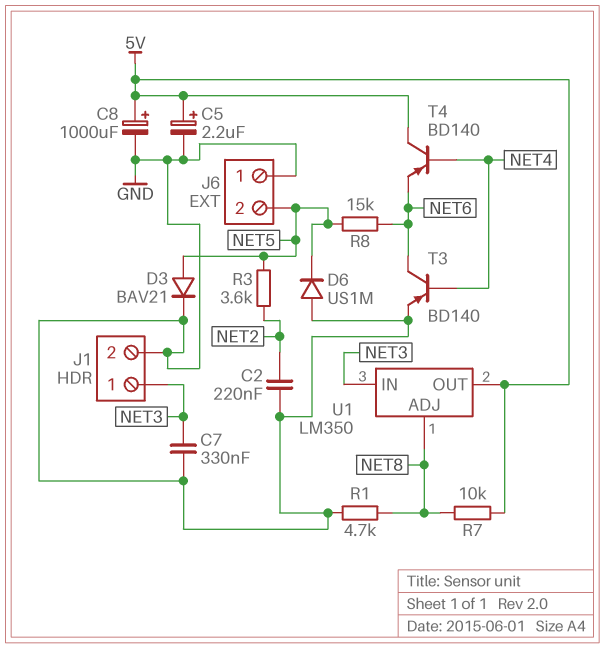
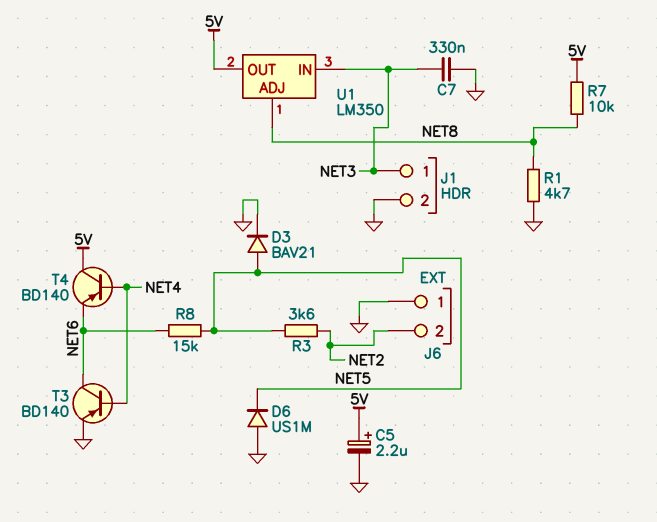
C2: 220nF (GND, NET2) -> none
C8: 1000uF (plus 5V, minus GND) -> none
J6 pin 2: NET5 -> NET2

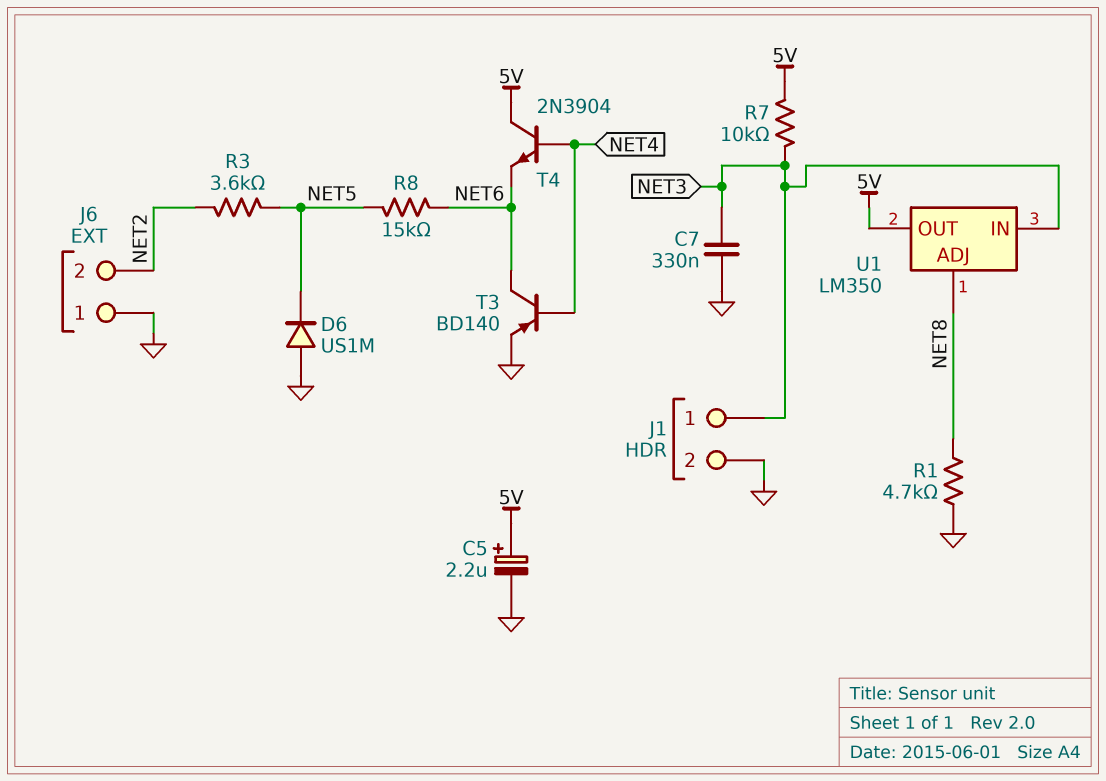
D3: diode BAV21 (A NET5, K GND) -> none
R7: 10k (5V, NET8) -> 10k (5V, NET3)
T4: PNP BD140 (B NET4, C 5V, E NET6) -> NPN 2N3904 (B NET4, C 5V, E NET6)

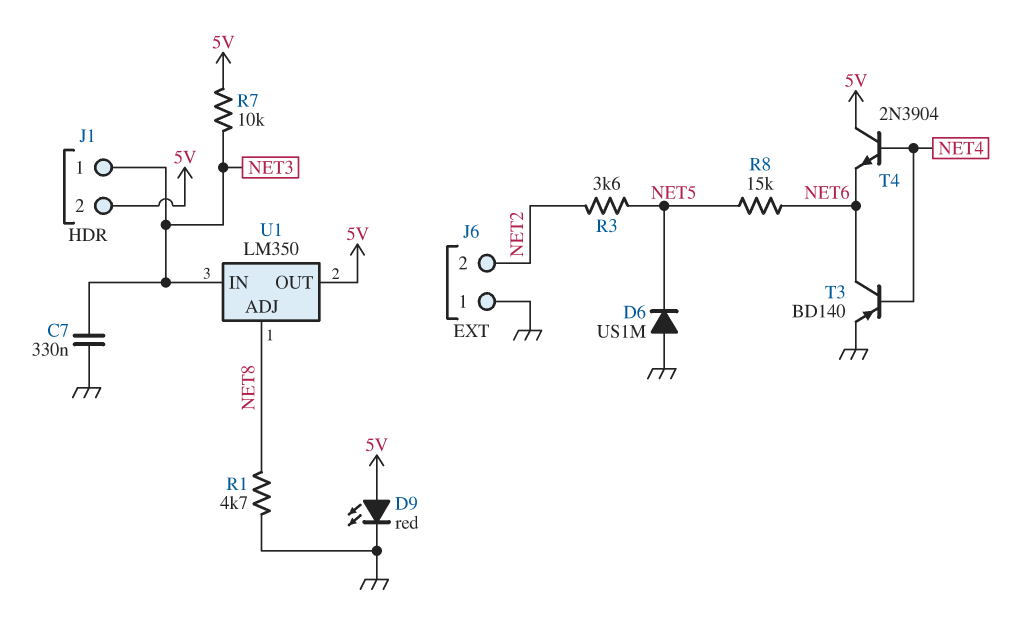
C5: 2.2uF (plus 5V, minus GND) -> none
D9: none -> LED red (A 5V, K GND)
J1 pin 2: GND -> 5V

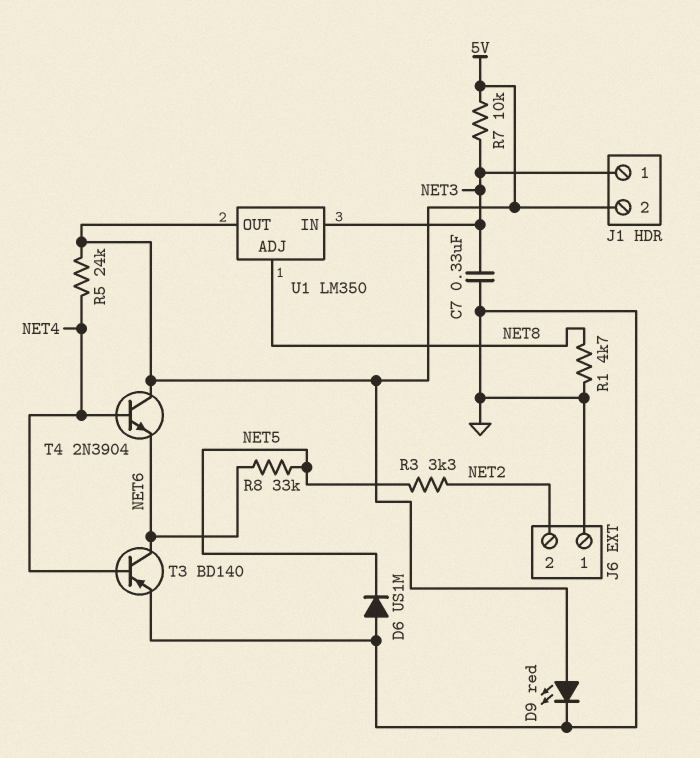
R3: 3.6k (NET2, NET5) -> 3.3k (NET2, NET5)
R5: none -> 24k (5V, NET4)
R8: 15k (NET5, NET6) -> 33k (NET5, NET6)

